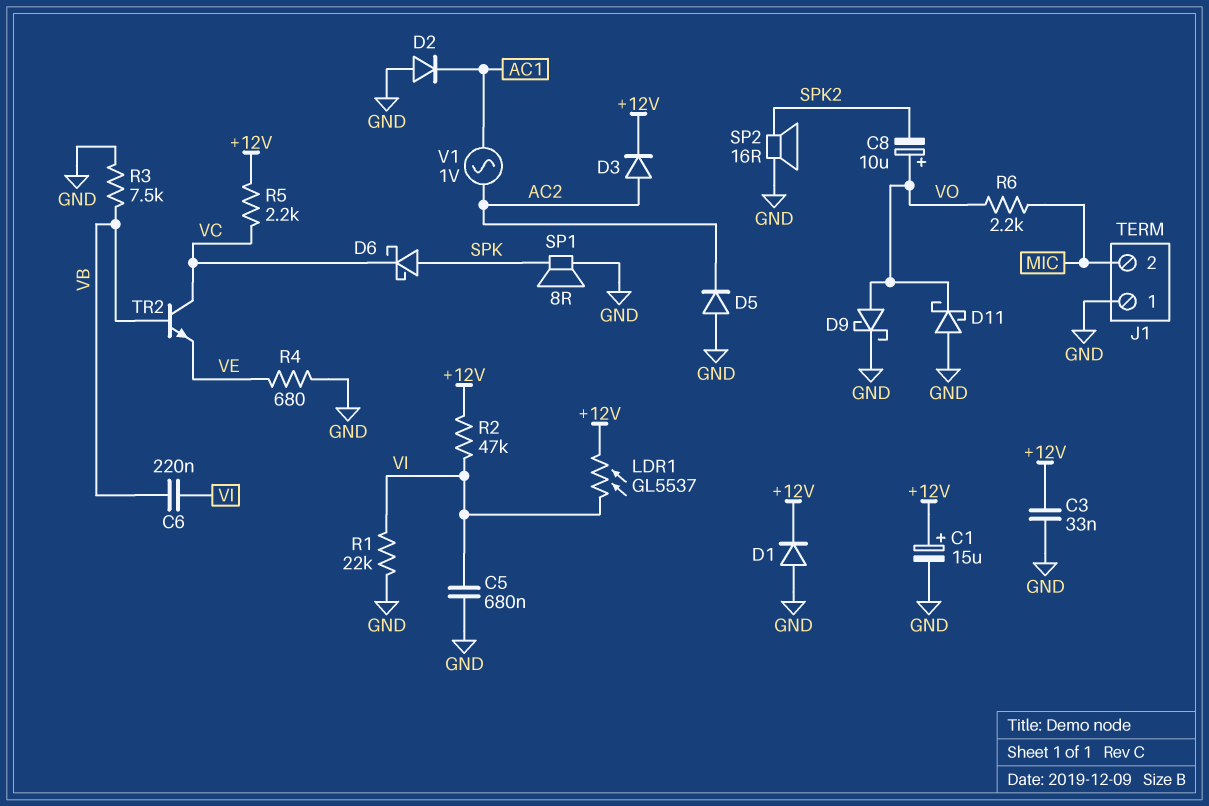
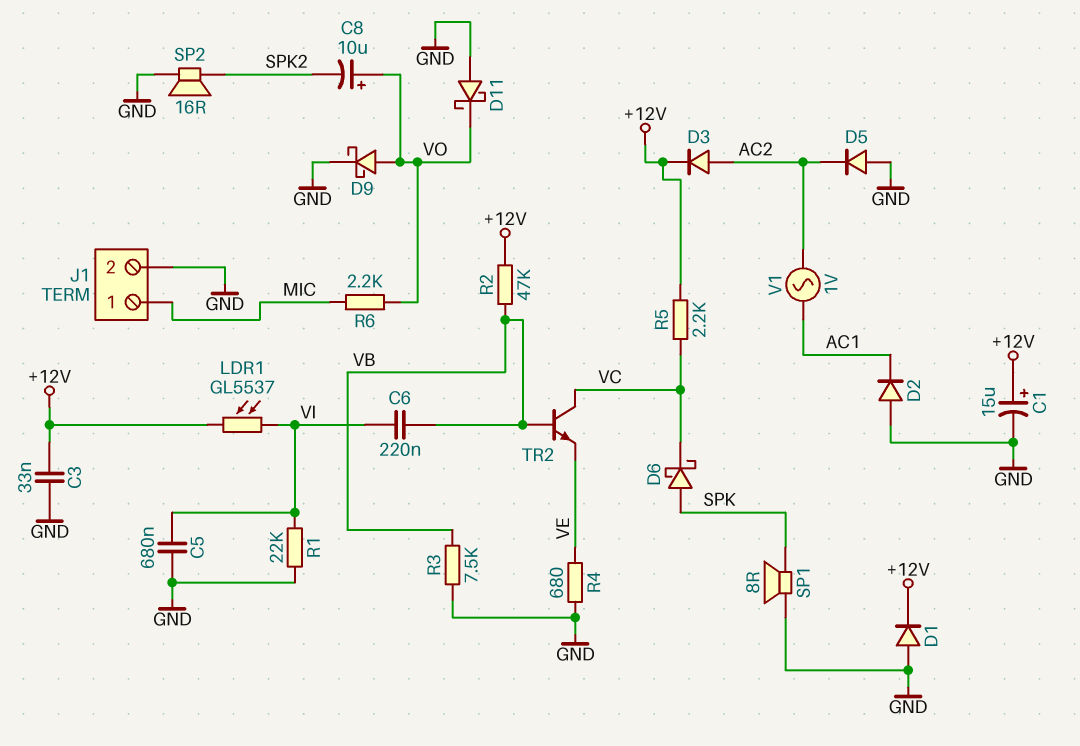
J1 pin 1: GND -> MIC
J1 pin 2: MIC -> GND
R2: 47k (+12V, VI) -> 47k (+12V, VB)

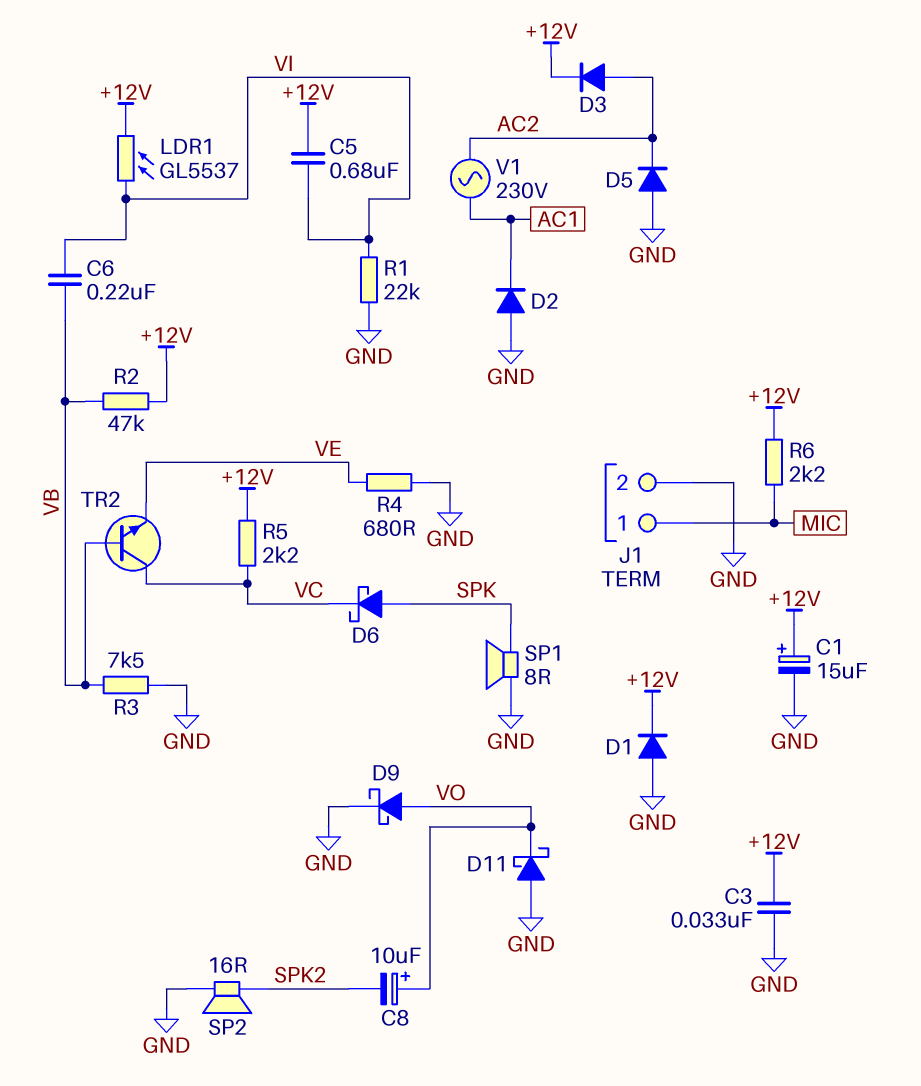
C5: 680nF (GND, VI) -> 680nF (+12V, VI)
R6: 2.2k (MIC, VO) -> 2.2k (+12V, MIC)
V1: AC 1V (AC1, AC2) -> AC 230V (AC1, AC2)

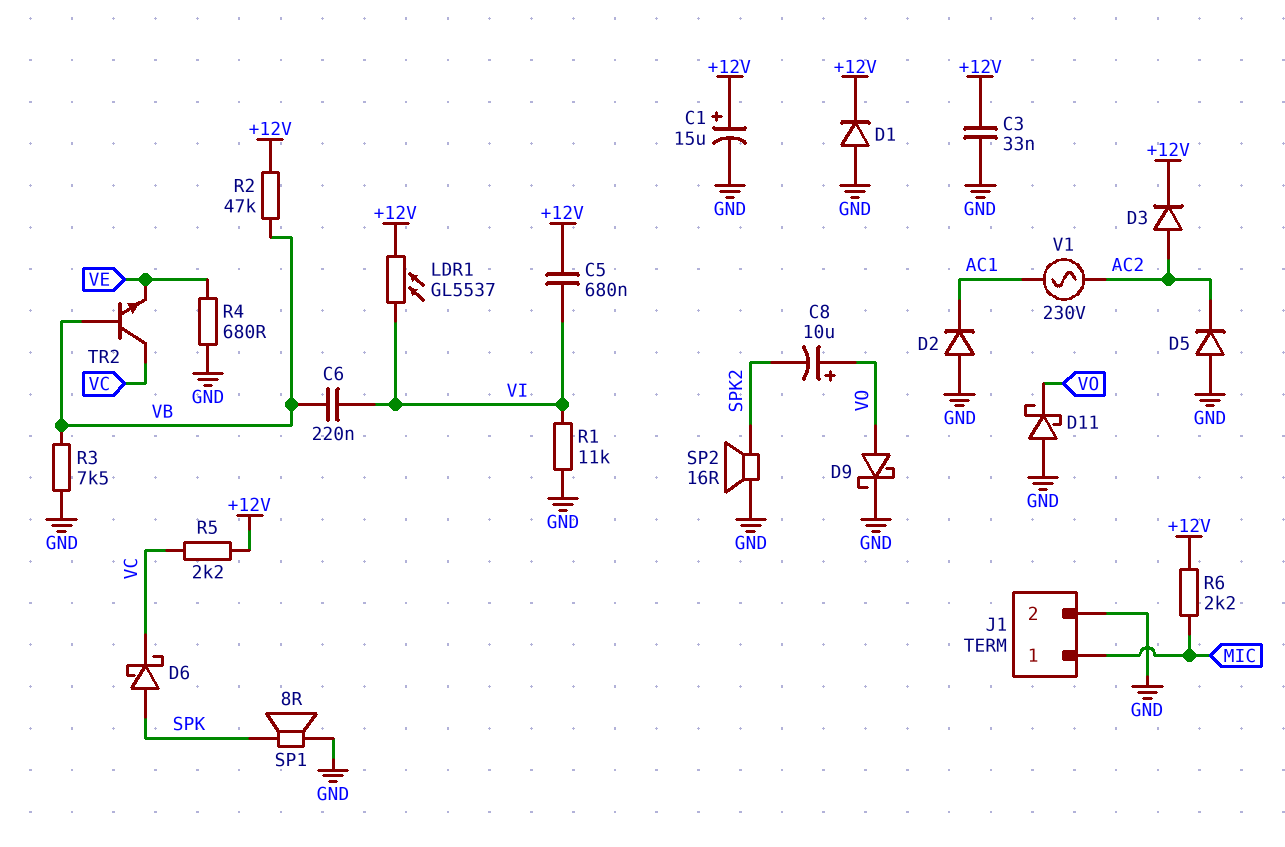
R1: 22k (GND, VI) -> 11k (GND, VI)

